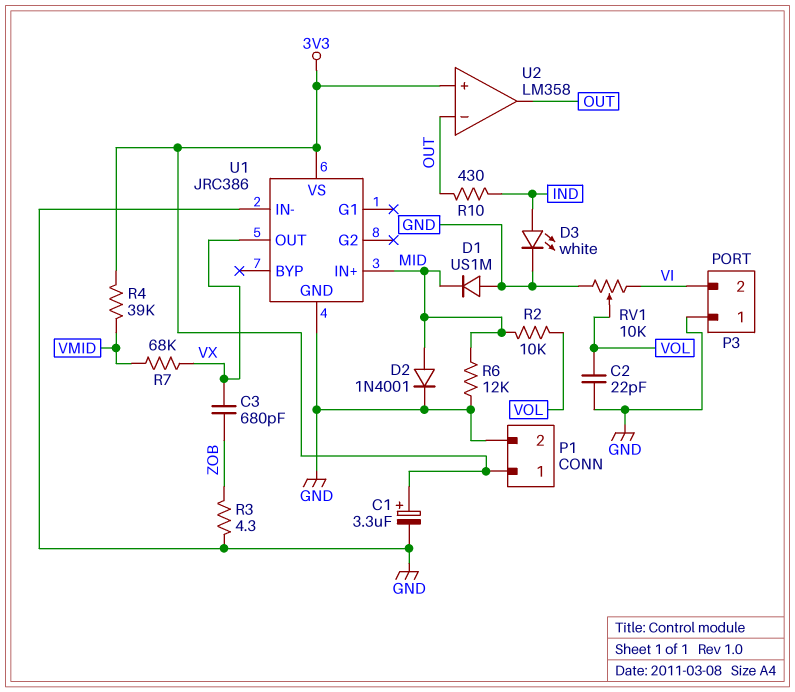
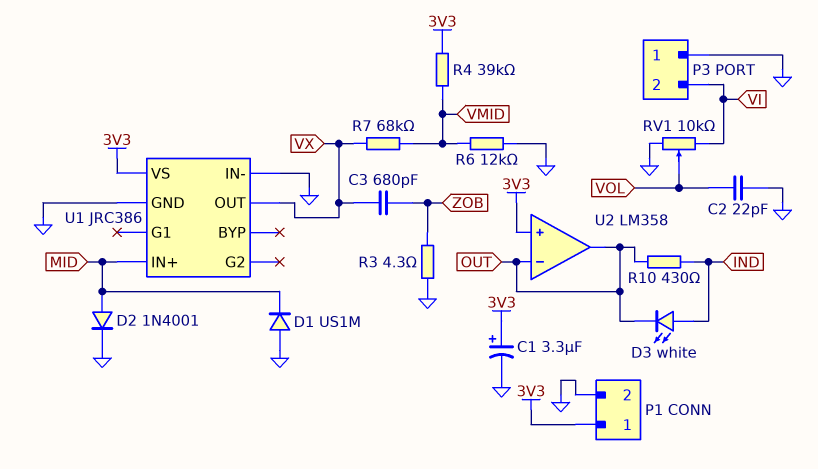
D3: LED white (A IND, K GND) -> LED white (A IND, K OUT)
R2: 10k (MID, VOL) -> none
R6: 12k (GND, MID) -> 12k (GND, VMID)

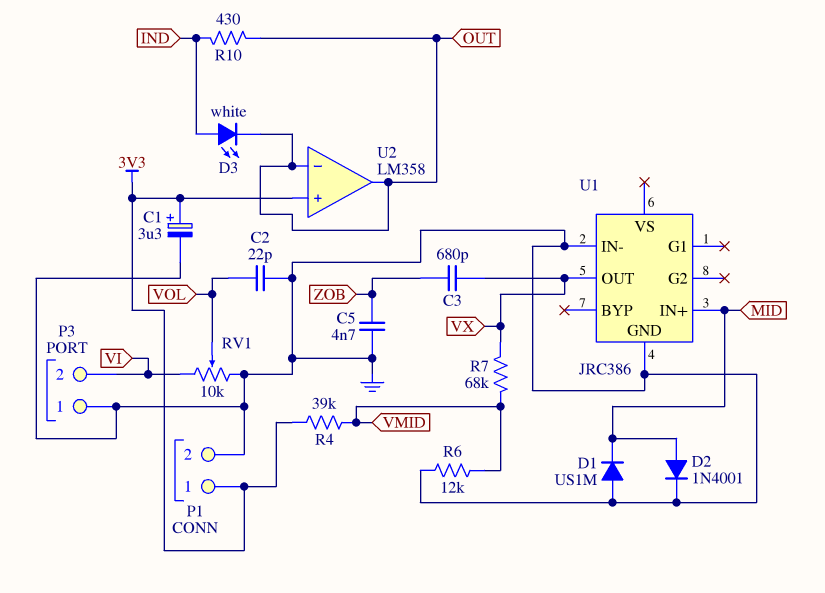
C5: none -> 4.7nF (GND, ZOB)
R3: 4.3 (GND, ZOB) -> none
U1 pin VS: 3V3 -> none

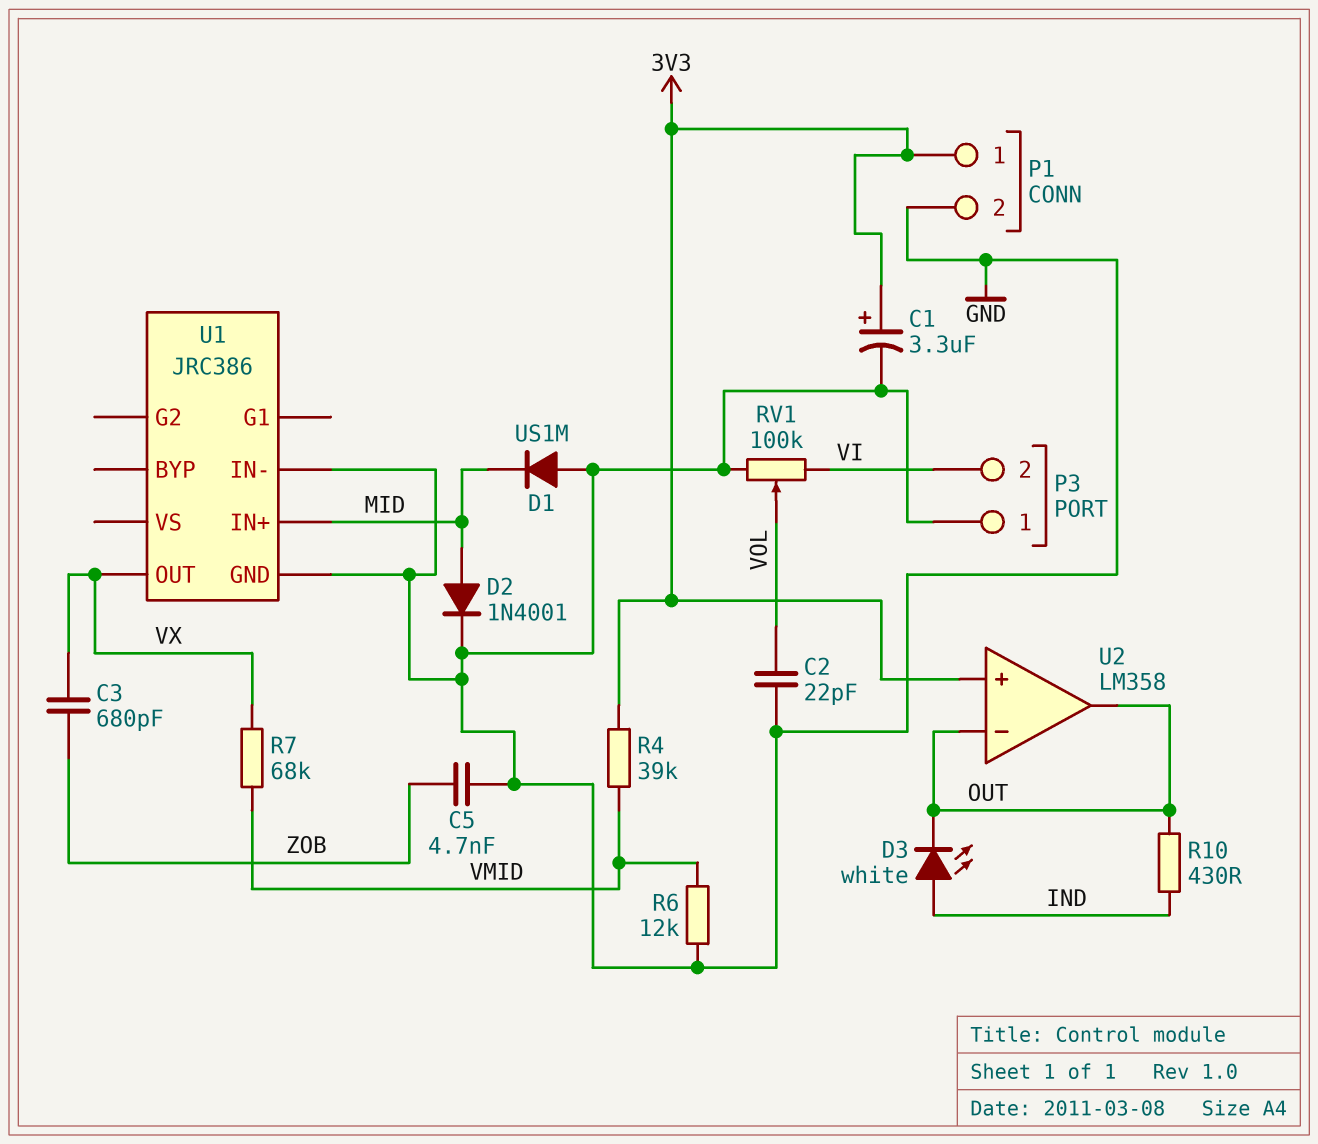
RV1: 10k (GND, VI, wiper VOL) -> 100k (GND, VI, wiper VOL)

